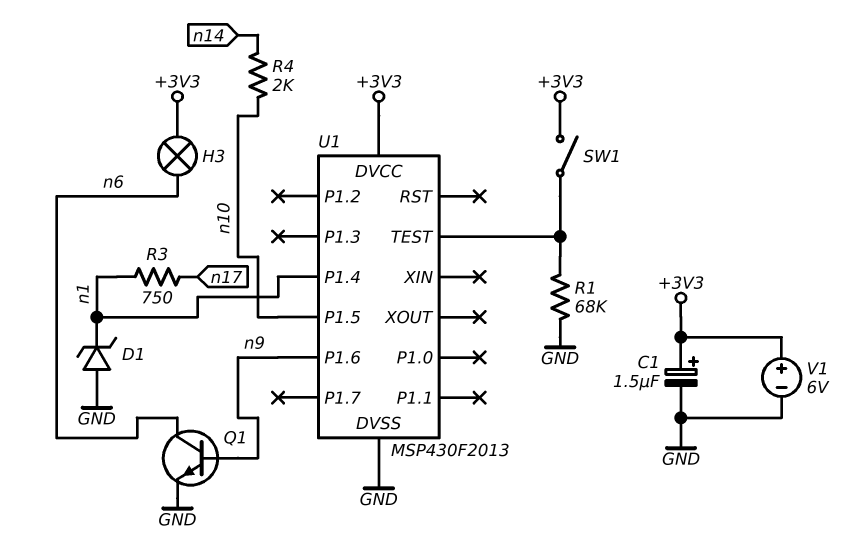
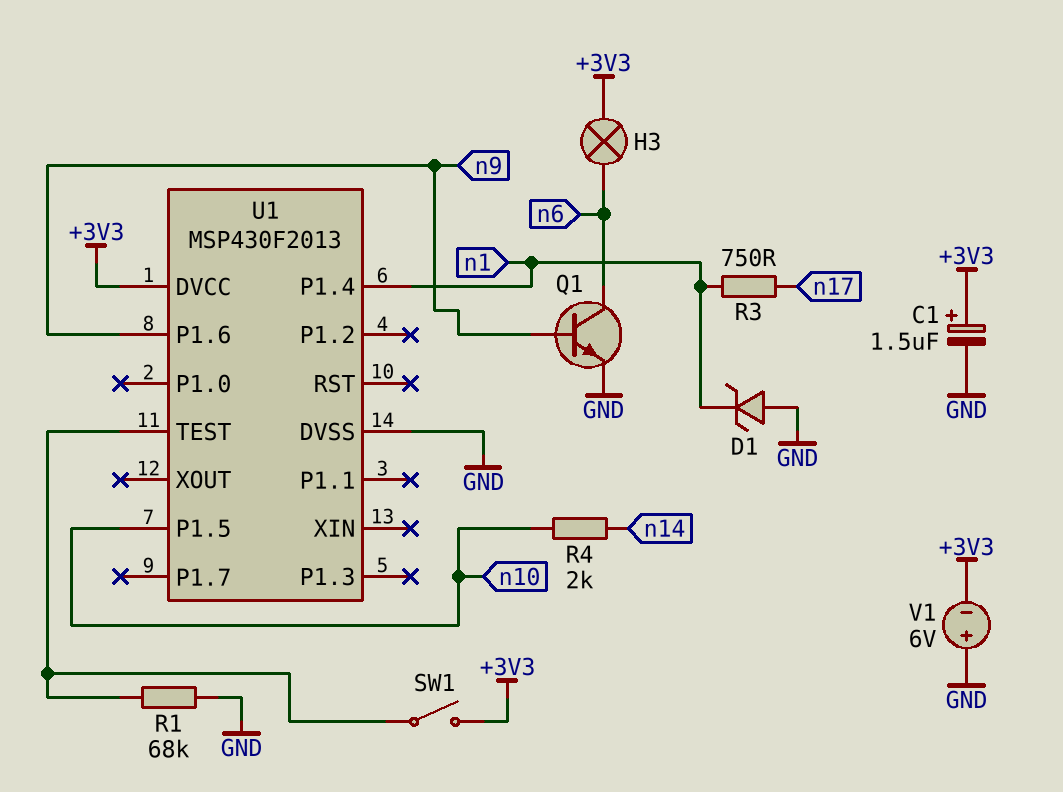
V1: 6V (plus +3V3, minus GND) -> 6V (plus GND, minus +3V3)

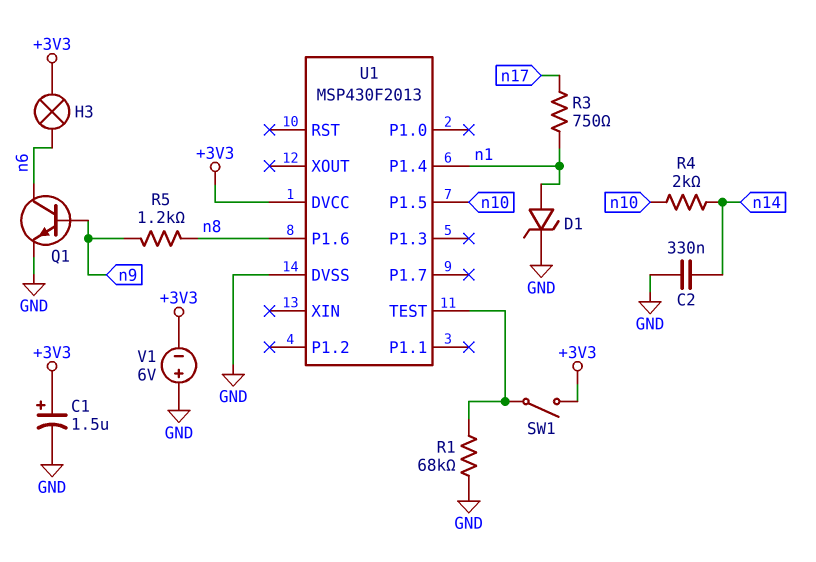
C2: none -> 330nF (GND, n14)
D1: zener (A GND, K n1) -> zener (A n1, K GND)
R5: none -> 1.2k (n8, n9)
U1 pin P1.6: n9 -> n8

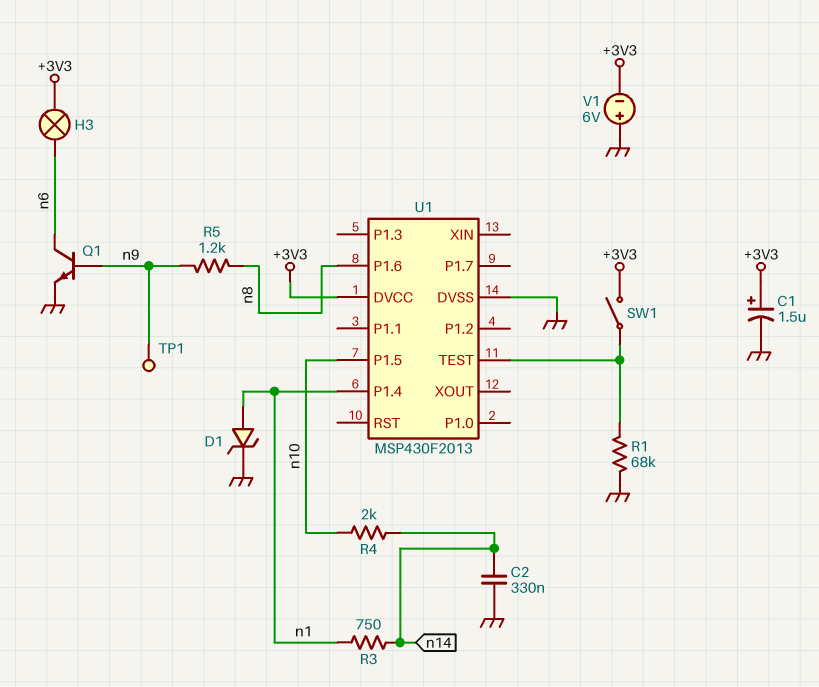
R3: 750 (n1, n17) -> 750 (n1, n14)
TP1: none -> test point (n9)

